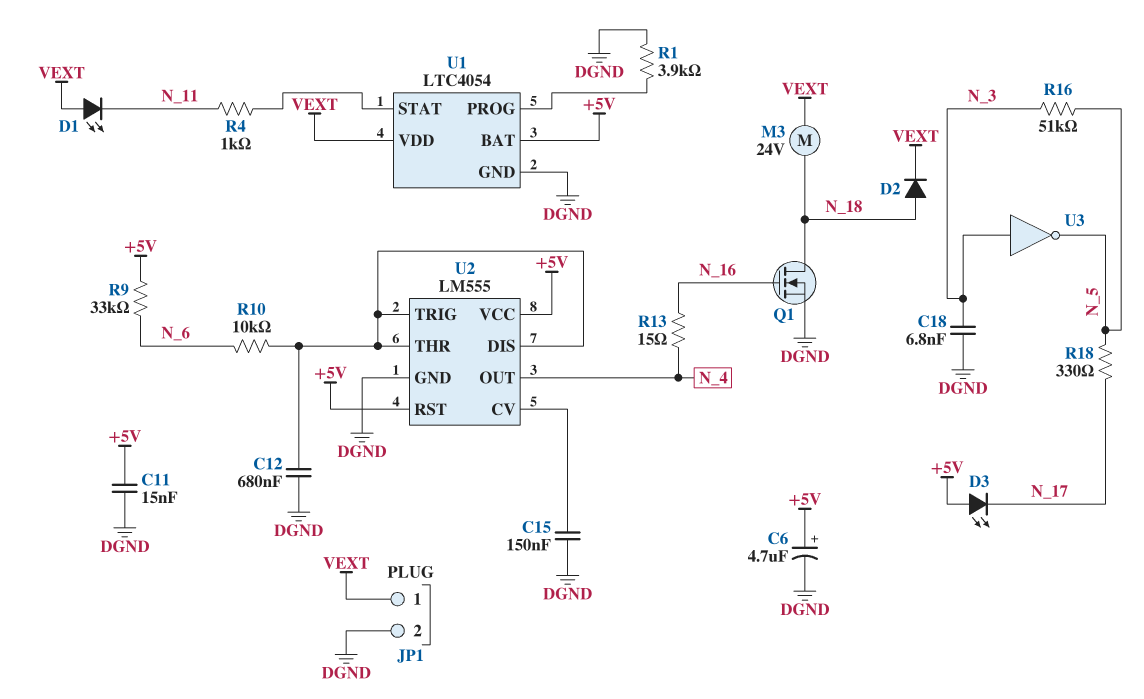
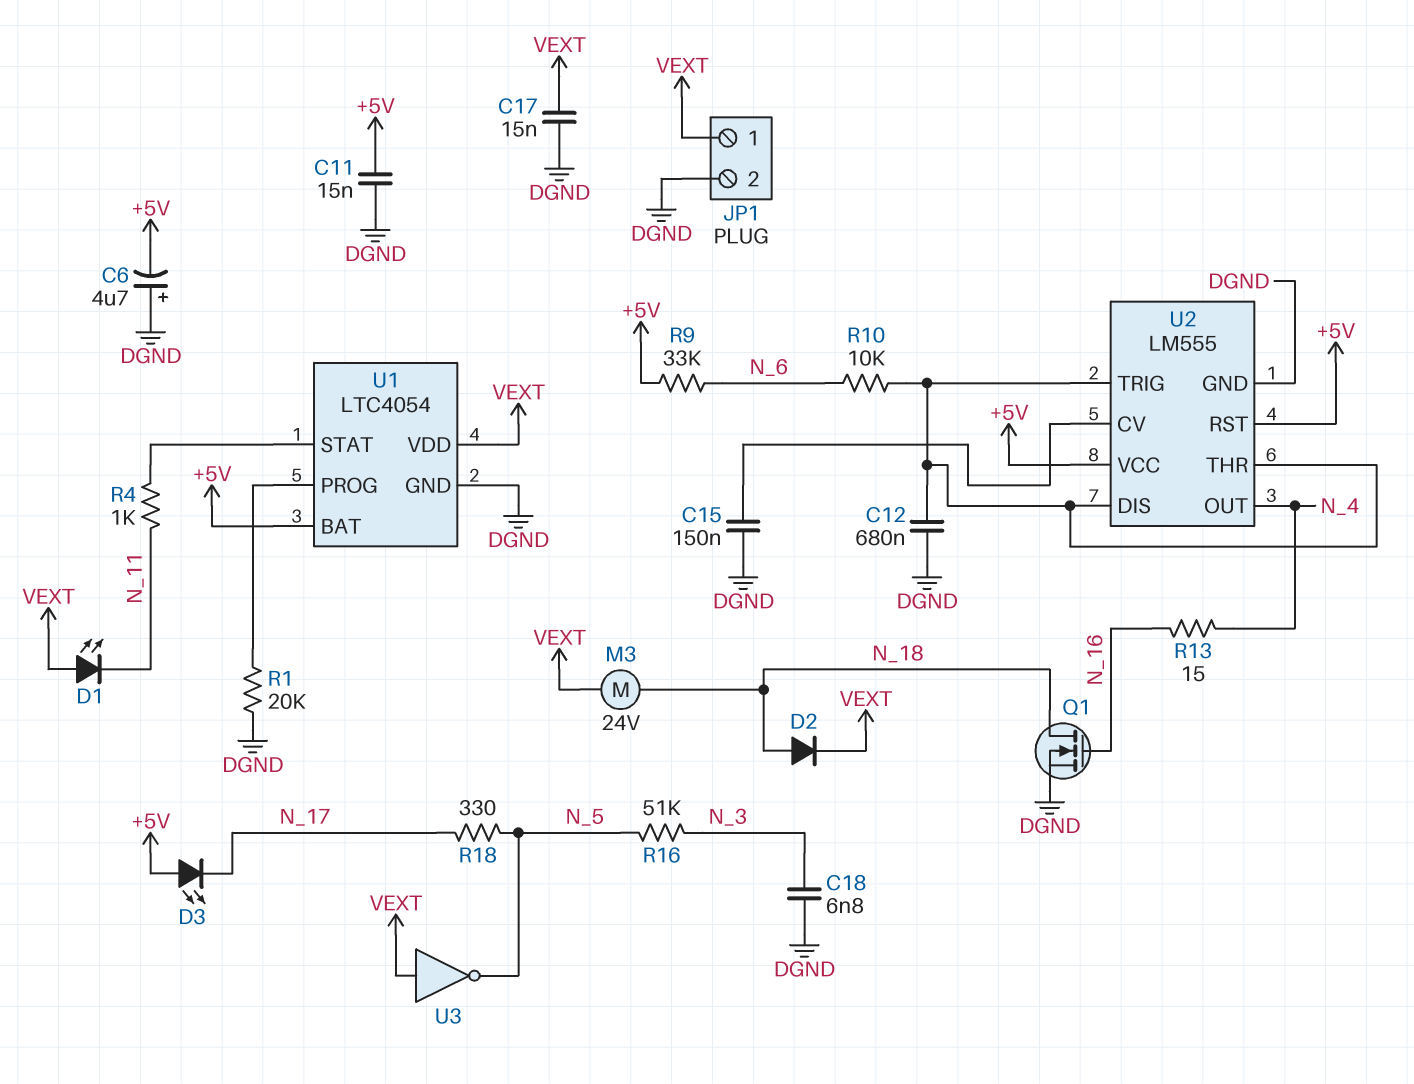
C6: 4.7uF (plus +5V, minus DGND) -> 4.7uF (plus DGND, minus +5V)
C17: none -> 15nF (DGND, VEXT)
R1: 3.9k (DGND, U1/PROG) -> 20k (DGND, U1/PROG)
U3: NOT (in N_3, out N_5) -> NOT (in VEXT, out N_5)

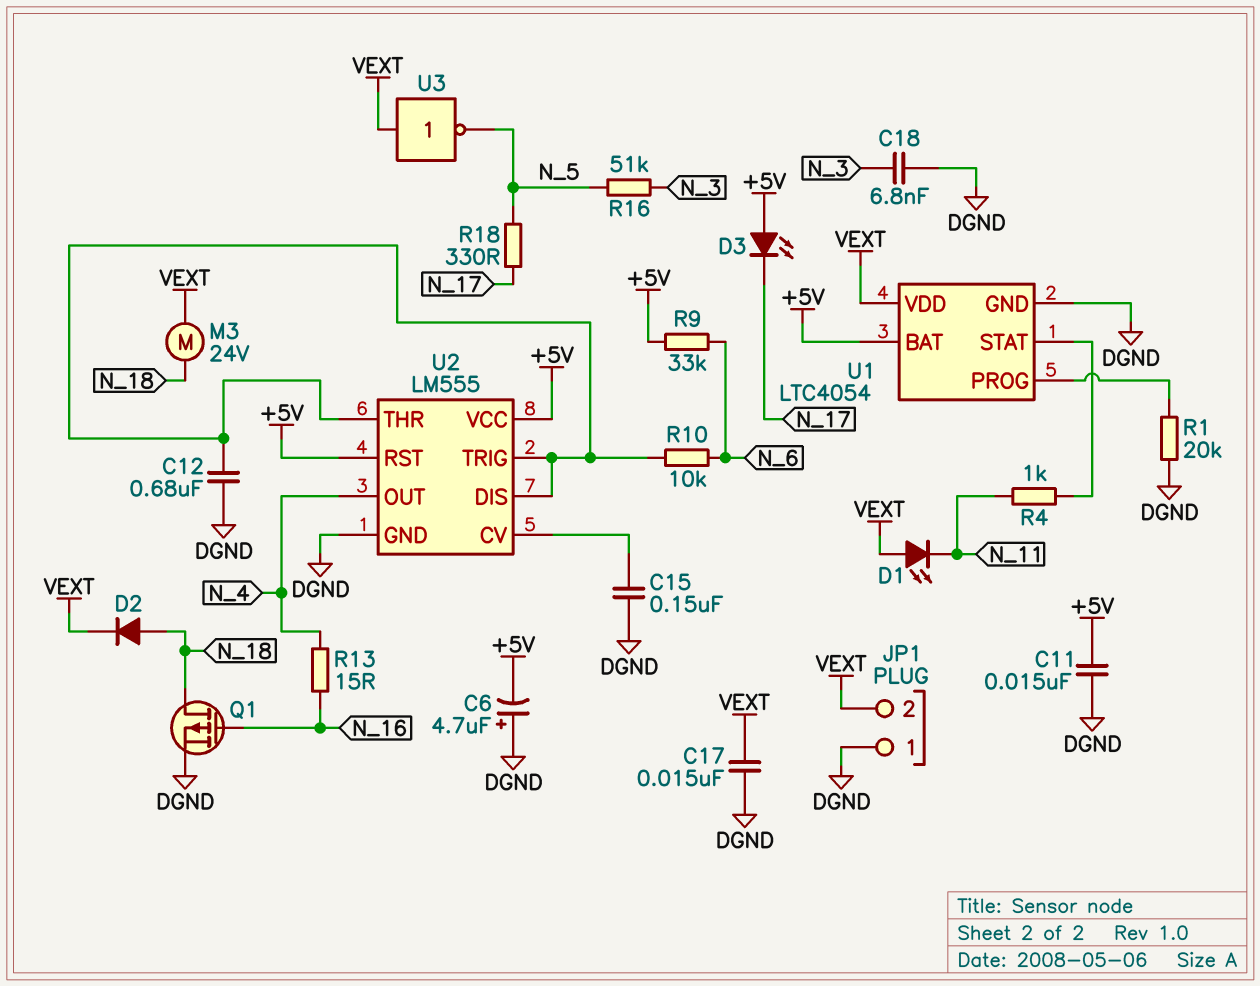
JP1 pin 1: VEXT -> DGND
JP1 pin 2: DGND -> VEXT
Q1: NMOS (G N_16, D N_18, S DGND) -> PMOS (G N_16, D N_18, S DGND)

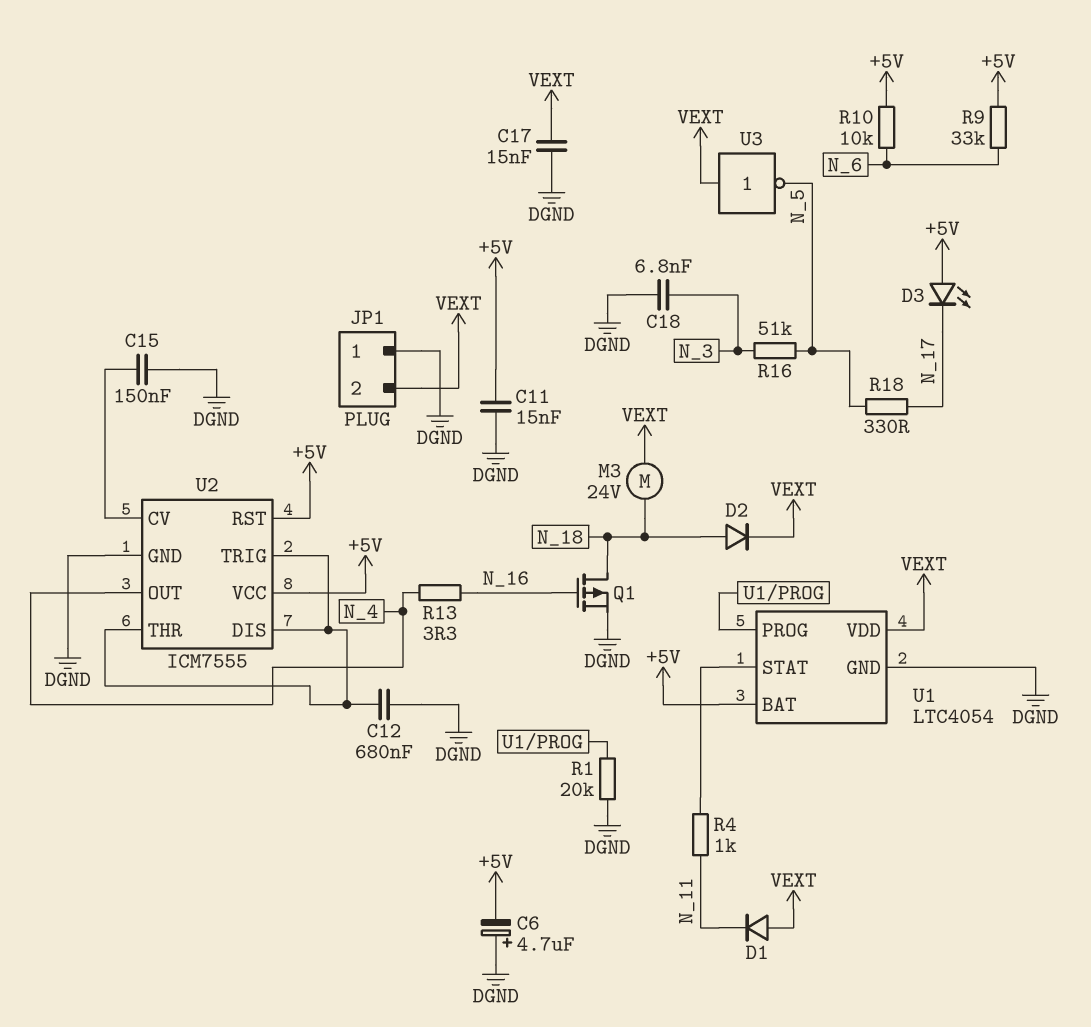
D1: LED (A VEXT, K N_11) -> diode (A VEXT, K N_11)
R10: 10k (N_6, U2/DIS) -> 10k (+5V, N_6)
R13: 15 (N_4, N_16) -> 3.3 (N_4, N_16)
U2: LM555 -> ICM7555

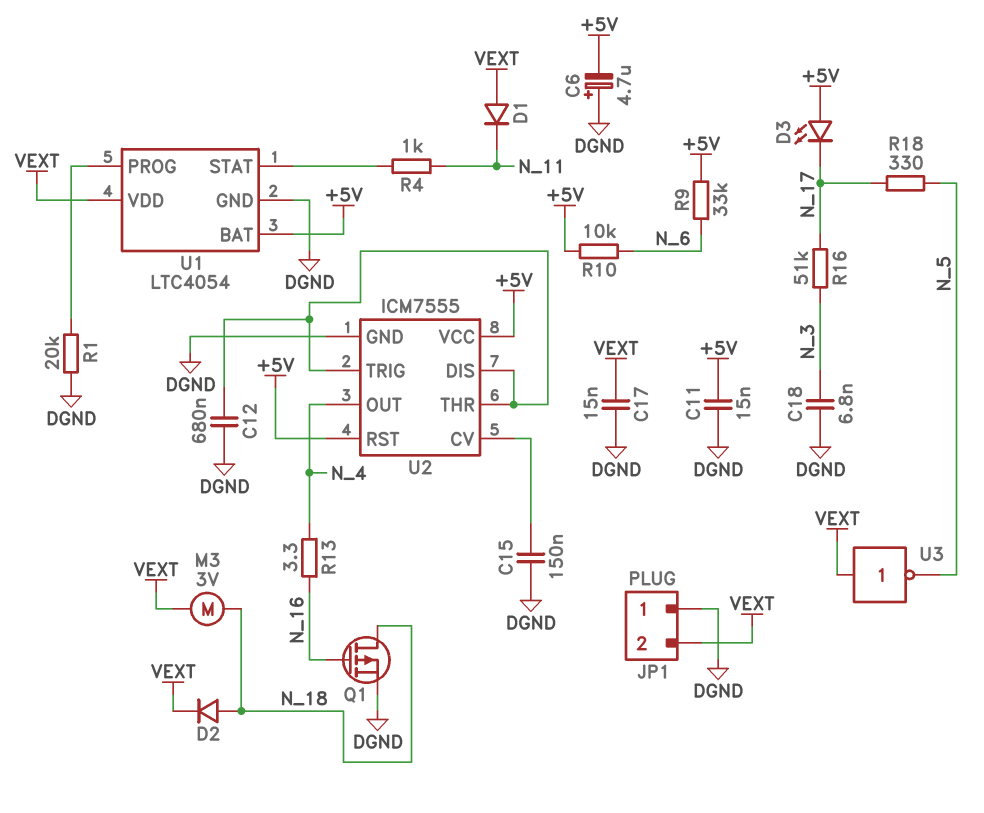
M3: motor 24V (N_18, VEXT) -> motor 3V (N_18, VEXT)
R16: 51k (N_3, N_5) -> 51k (N_3, N_17)

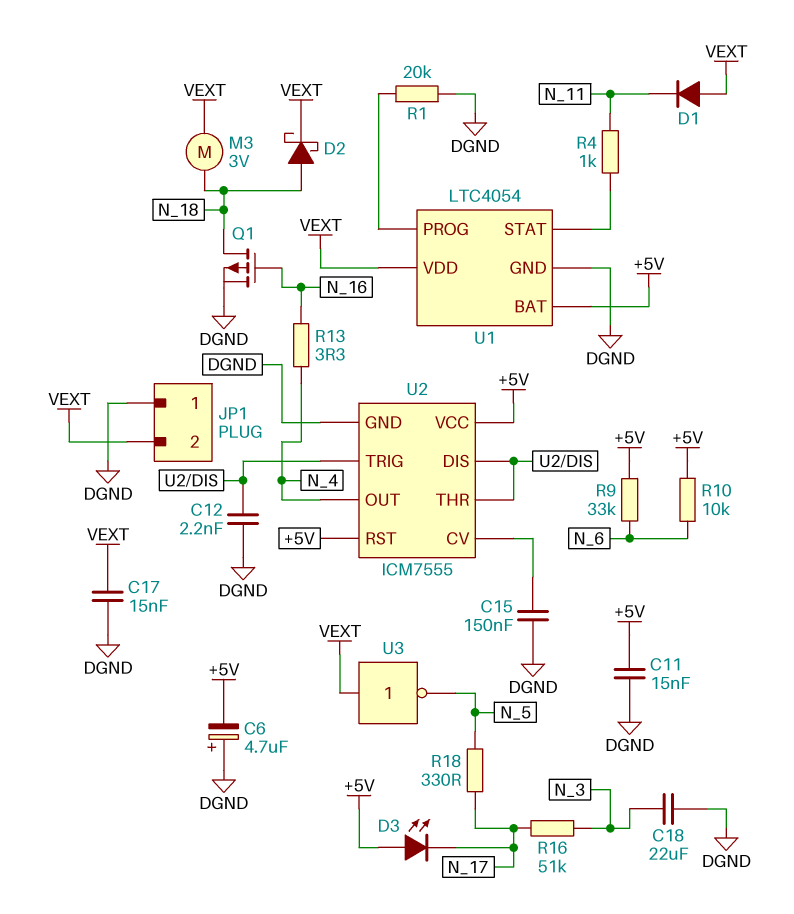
C12: 680nF (DGND, U2/DIS) -> 2.2nF (DGND, U2/DIS)
C18: 6.8nF (DGND, N_3) -> 22uF (DGND, N_3)
D2: diode (A N_18, K VEXT) -> schottky (A N_18, K VEXT)

